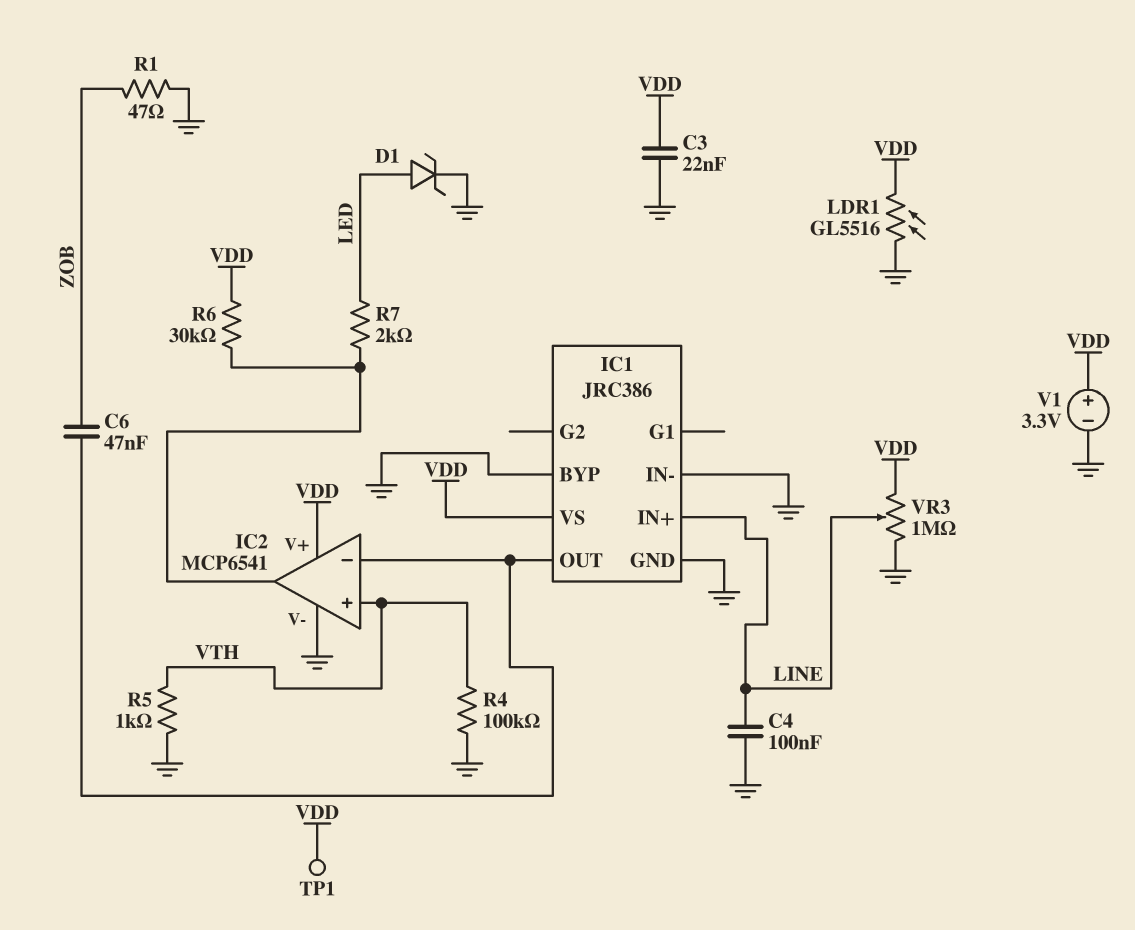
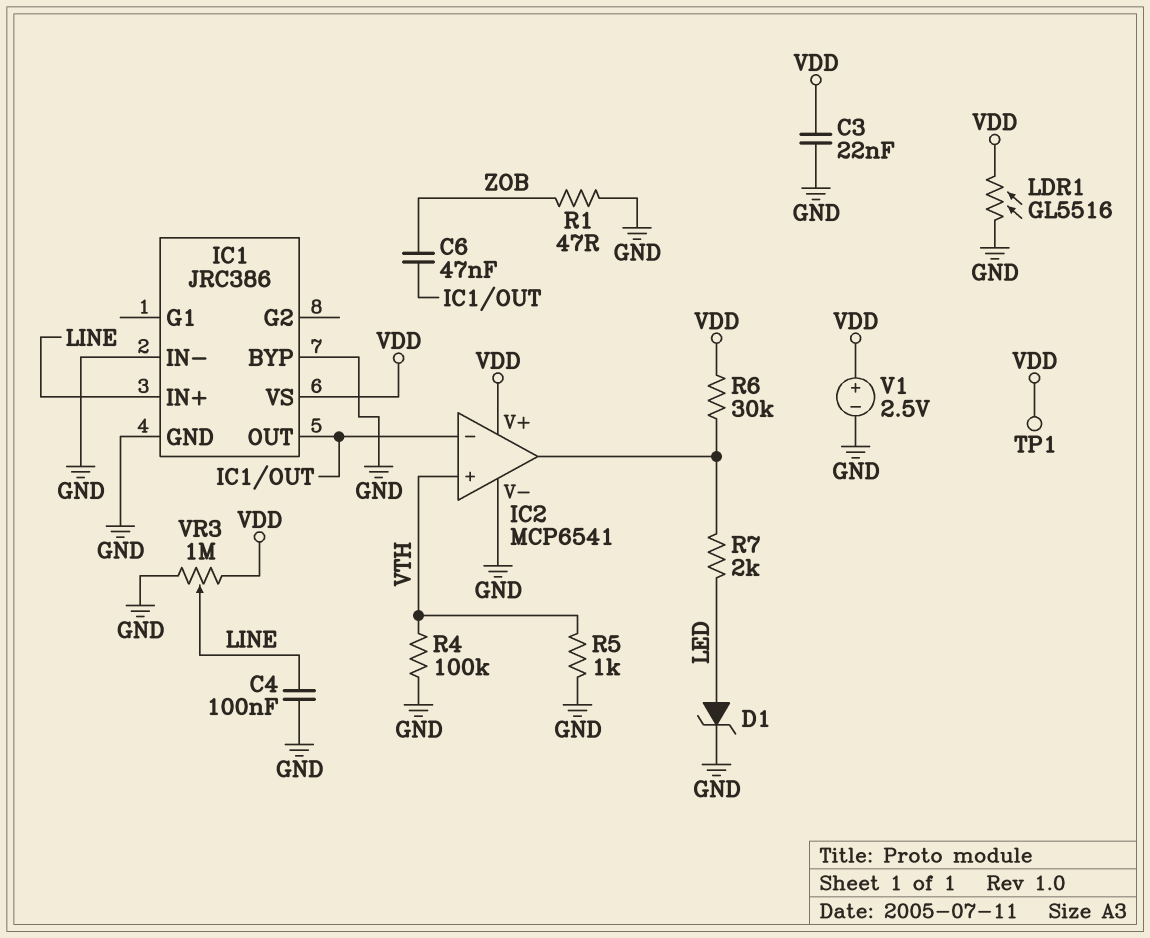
V1: 3.3V (plus VDD, minus GND) -> 2.5V (plus VDD, minus GND)

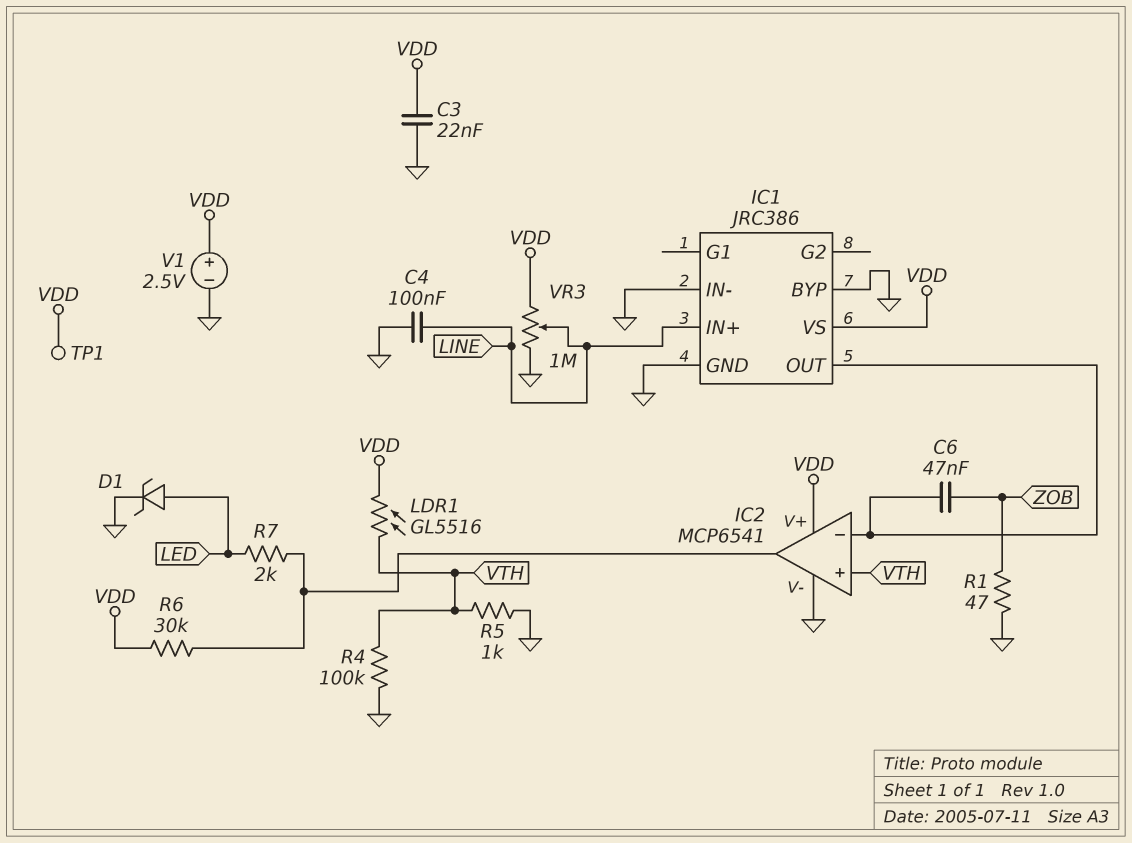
LDR1: GL5516 (GND, VDD) -> GL5516 (VDD, VTH)

